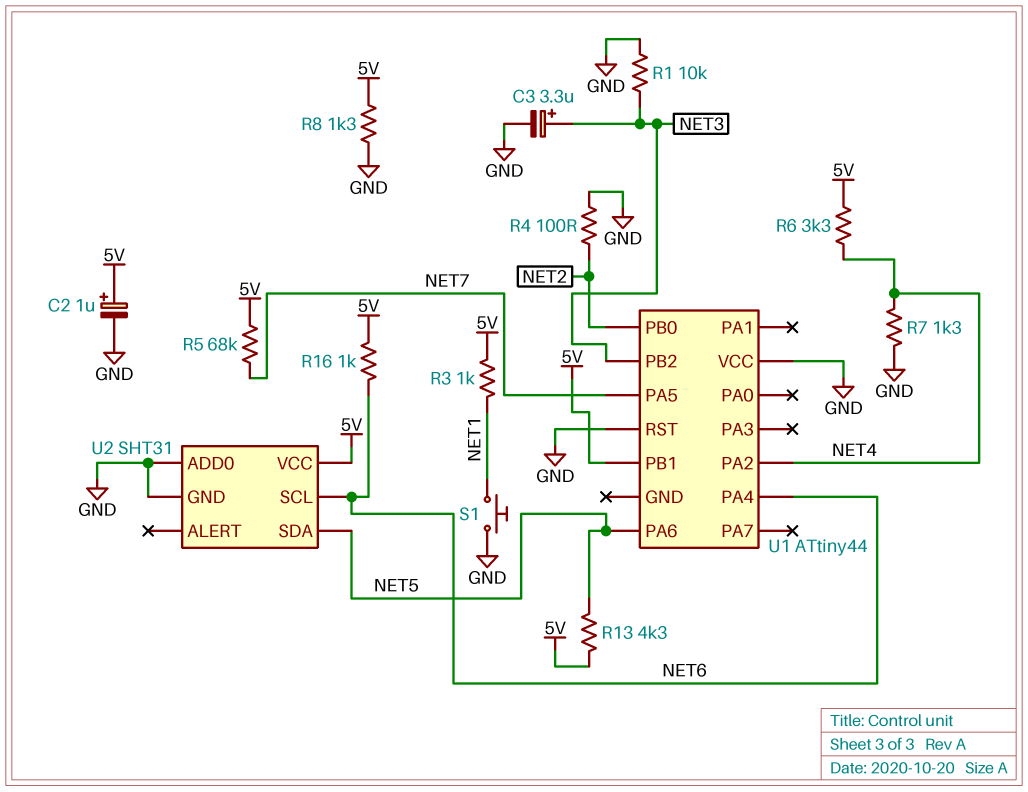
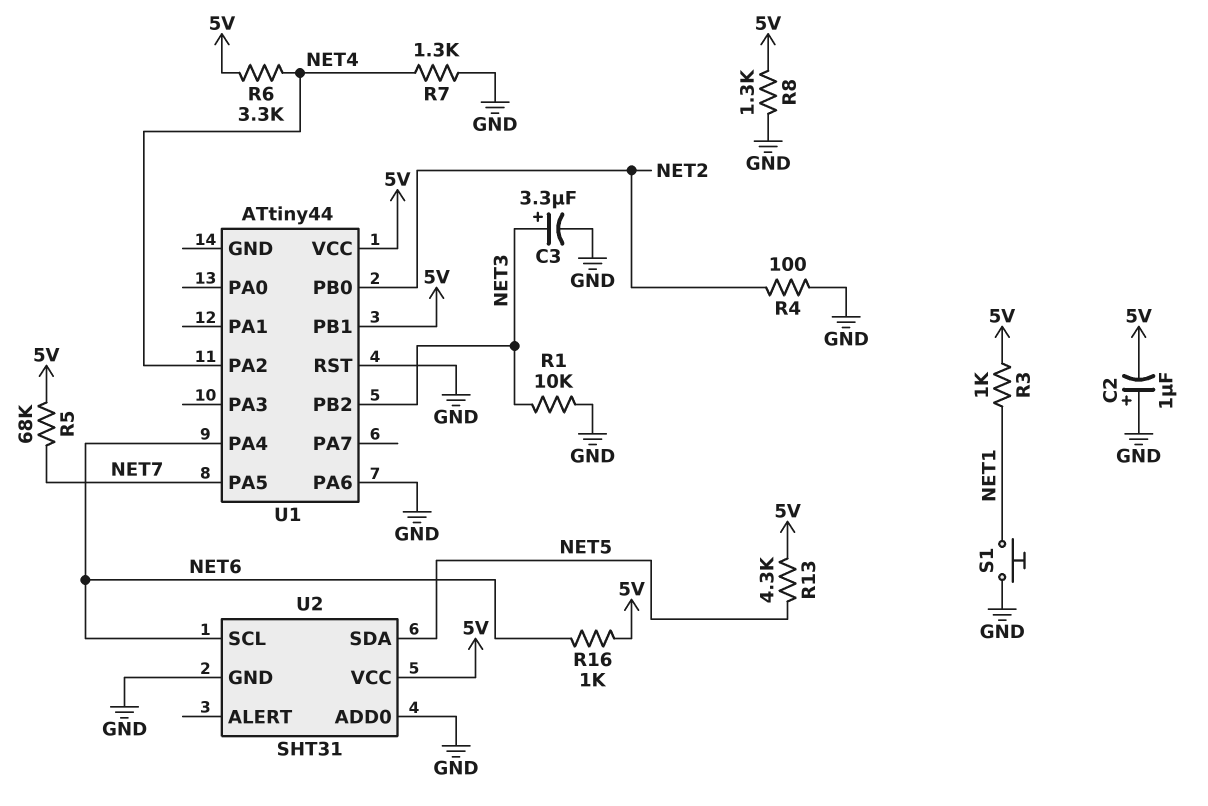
C2: 1uF (plus 5V, minus GND) -> 1uF (plus GND, minus 5V)
U1 pin PA6: NET5 -> GND
U1 pin VCC: GND -> 5V

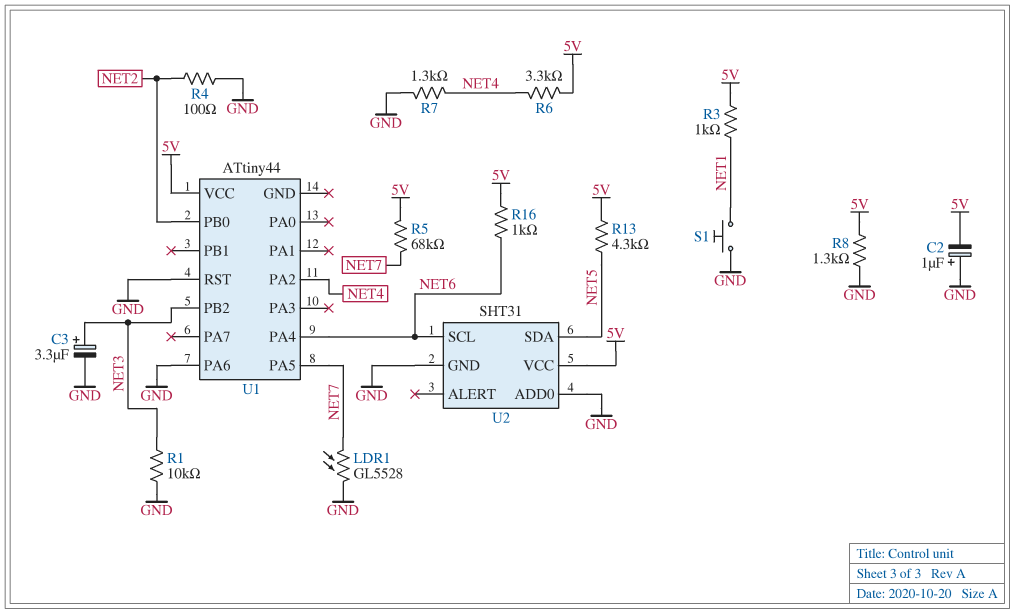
LDR1: none -> GL5528 (GND, NET7)
U1 pin PB1: 5V -> none

